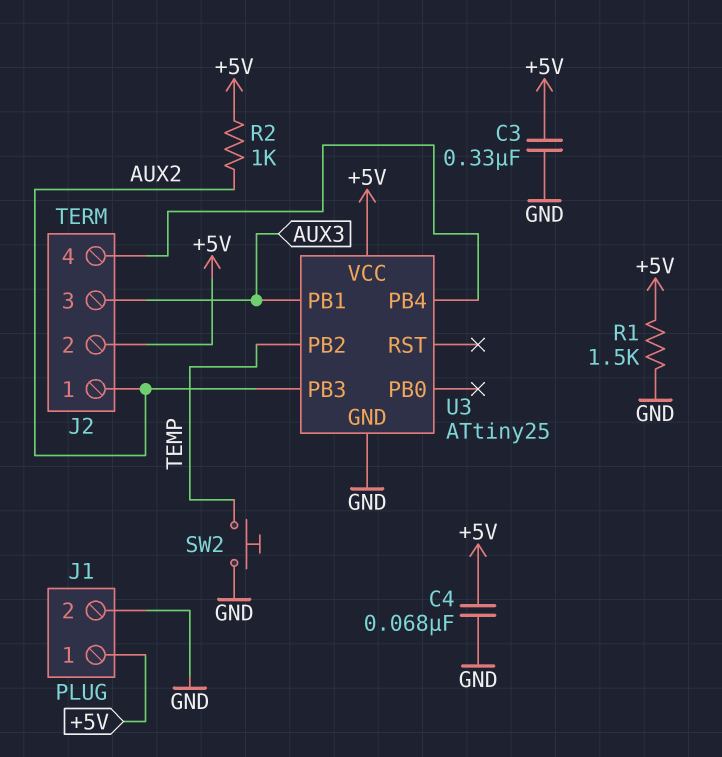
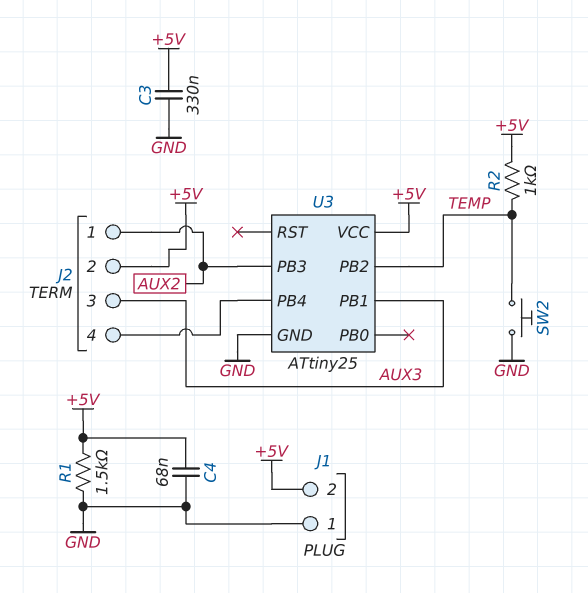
J1 pin 1: +5V -> GND
J1 pin 2: GND -> +5V
R2: 1k (+5V, AUX2) -> 1k (+5V, TEMP)

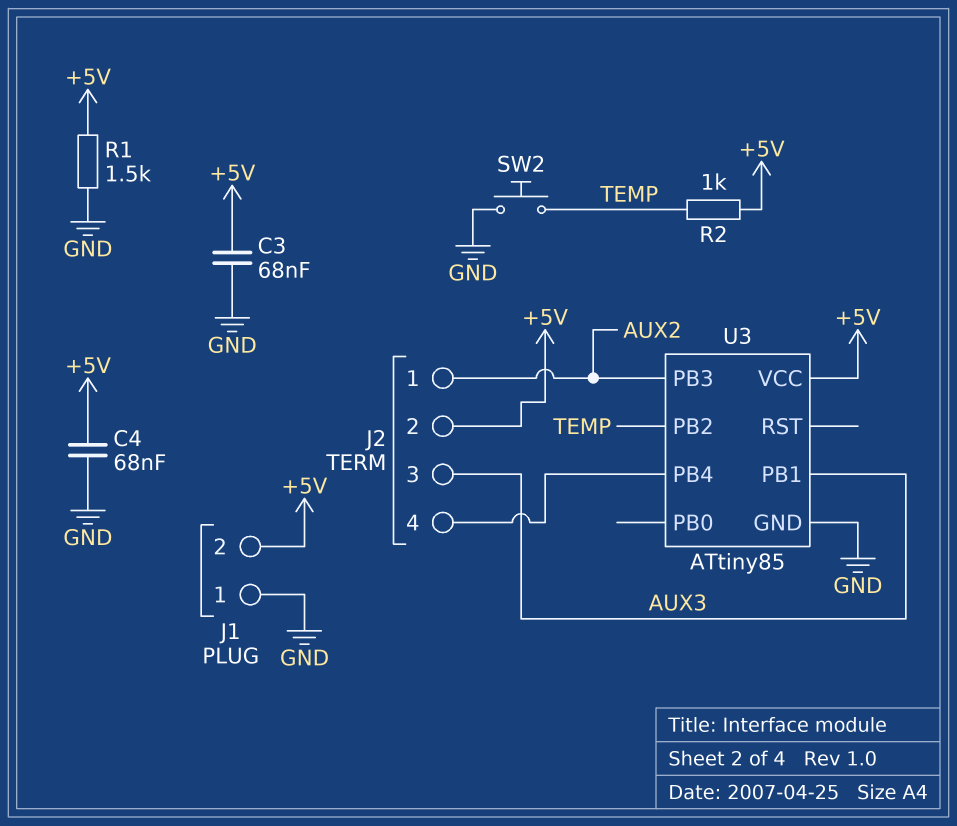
C3: 330nF (+5V, GND) -> 68nF (+5V, GND)
U3: ATtiny25 -> ATtiny85

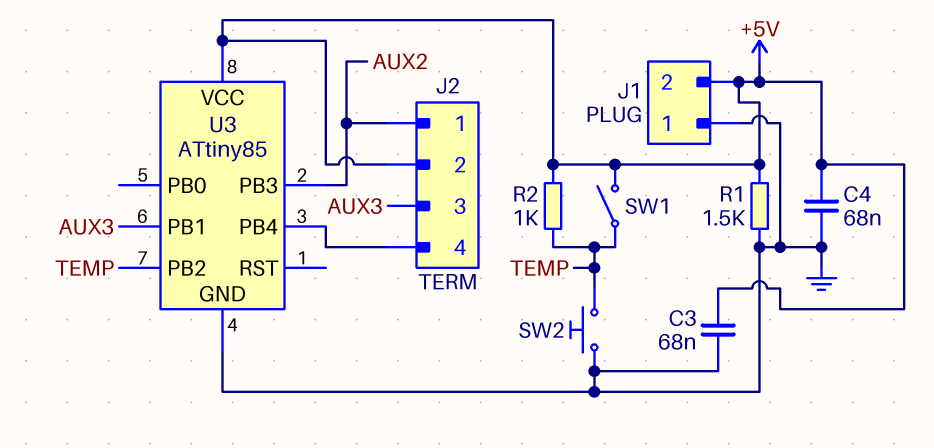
SW1: none -> switch (+5V, TEMP)

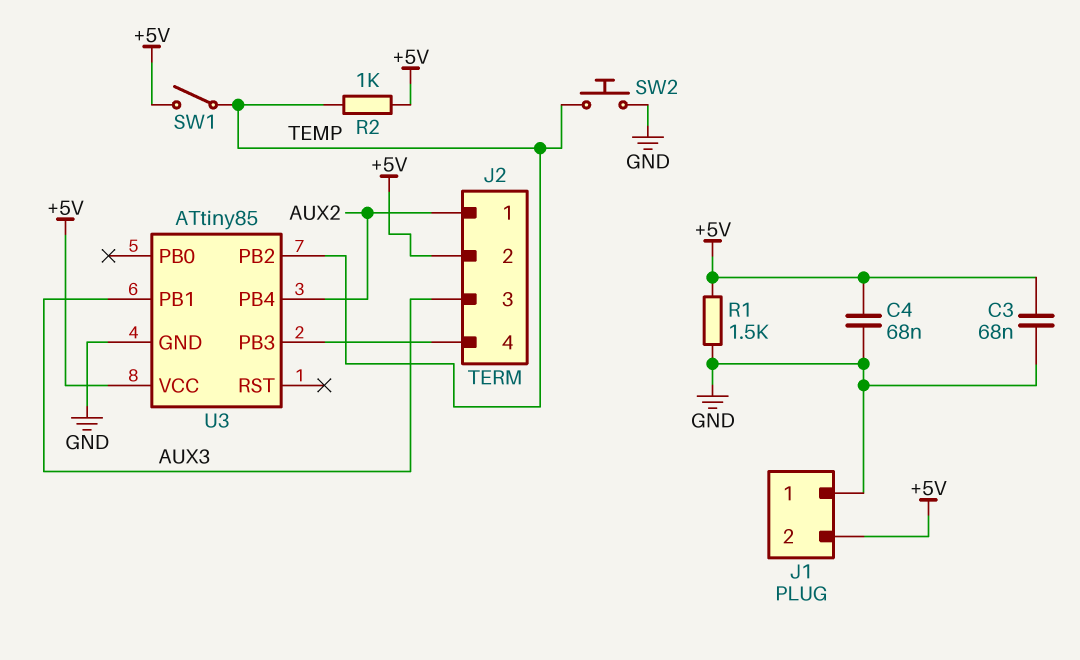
U3 pin PB3: AUX2 -> J2/4
U3 pin PB4: J2/4 -> AUX2

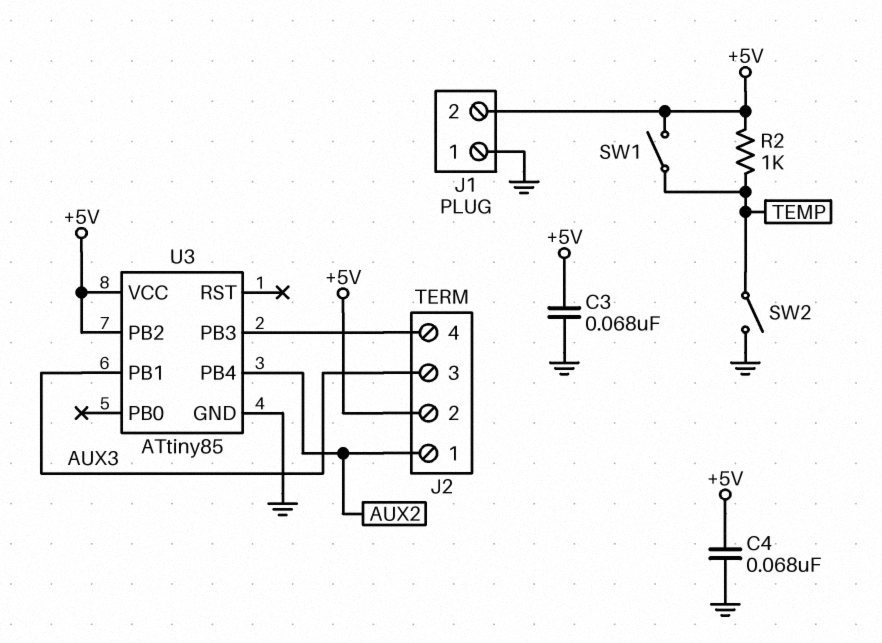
R1: 1.5k (+5V, GND) -> none
SW2: button (GND, TEMP) -> switch (GND, TEMP)
U3 pin PB2: TEMP -> +5V

